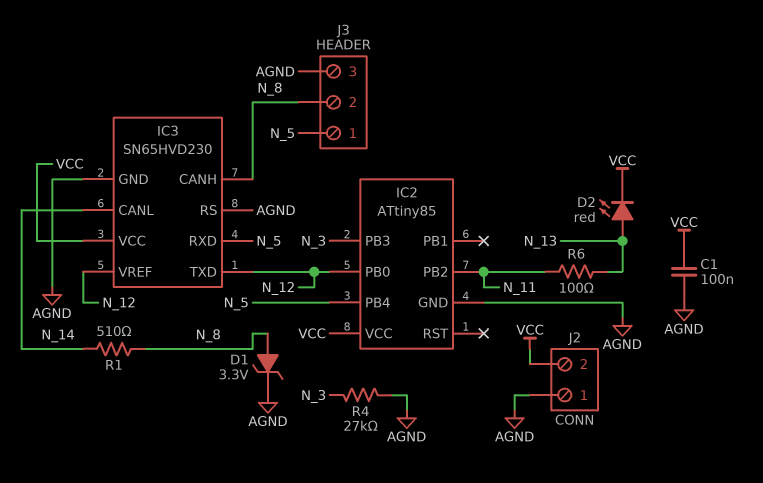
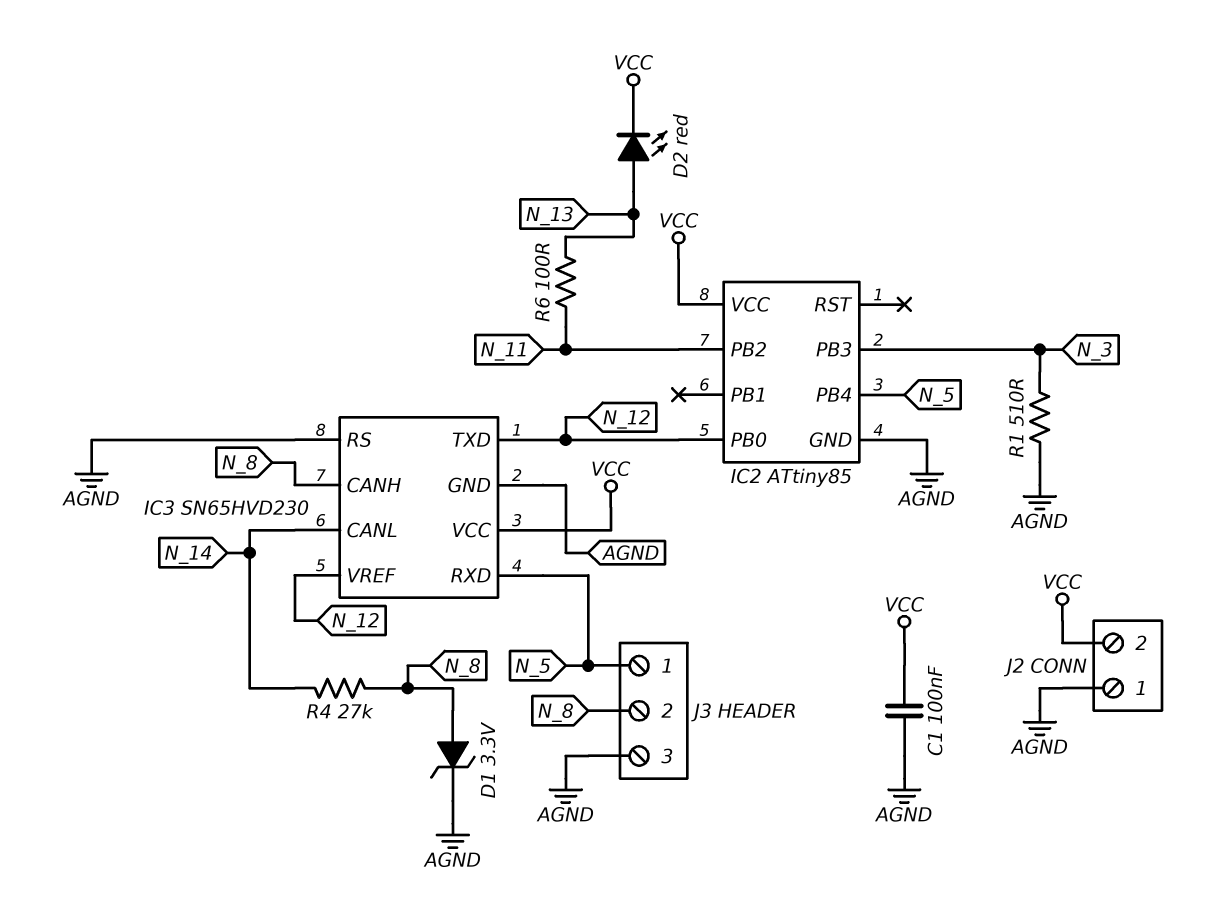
R1: 510 (N_8, N_14) -> 510 (AGND, N_3)
R4: 27k (AGND, N_3) -> 27k (N_8, N_14)

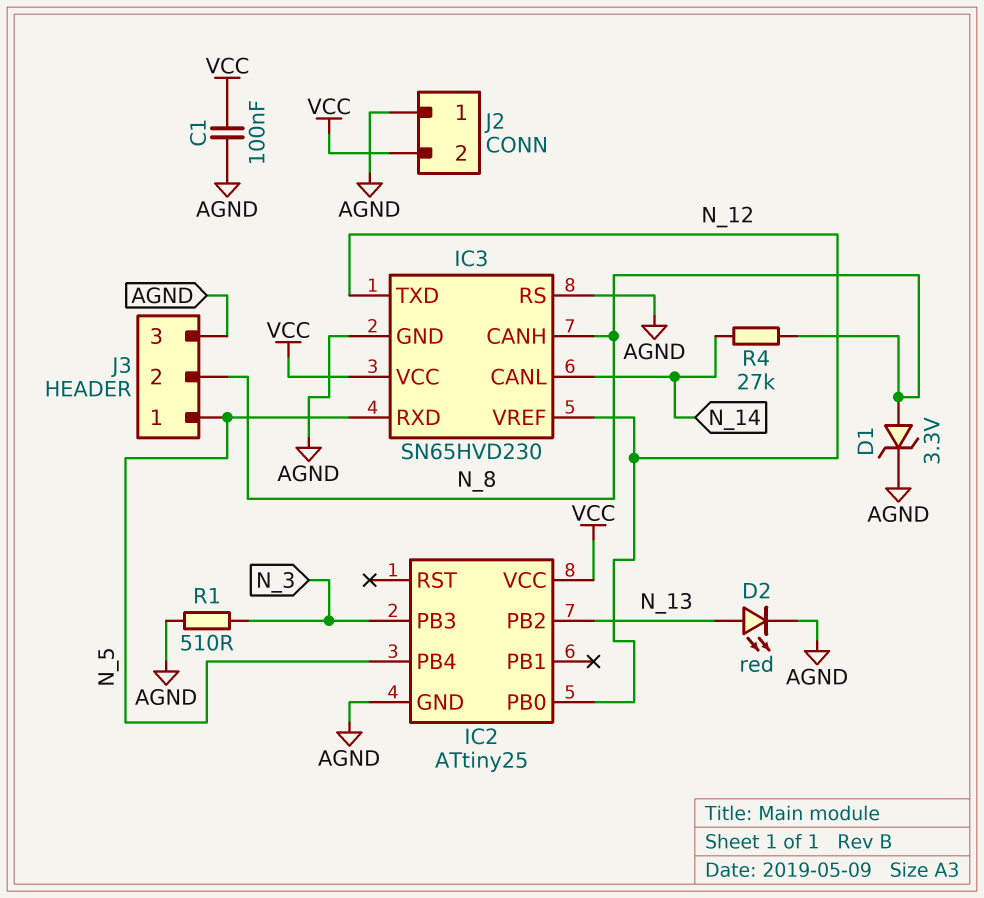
D2: LED red (A N_13, K VCC) -> LED red (A N_13, K AGND)
IC2: ATtiny85 -> ATtiny25
IC2 pin PB2: N_11 -> N_13
R6: 100 (N_11, N_13) -> none

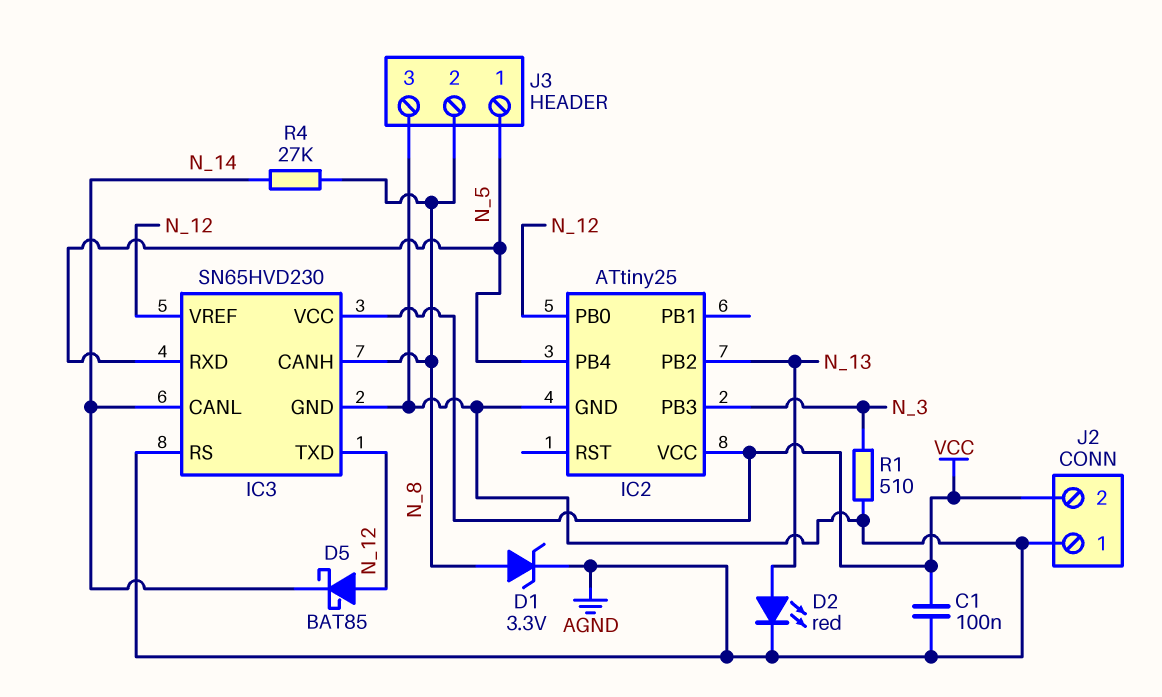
D5: none -> schottky BAT85 (A N_12, K N_14)

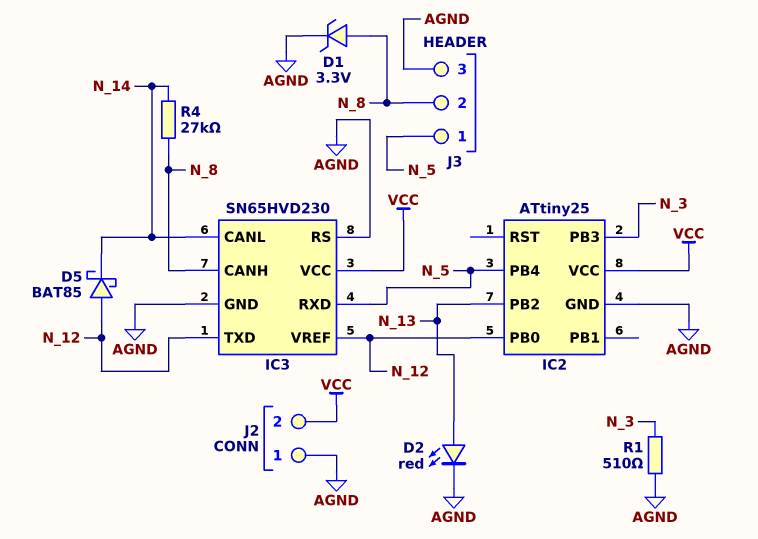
C1: 100nF (AGND, VCC) -> none

